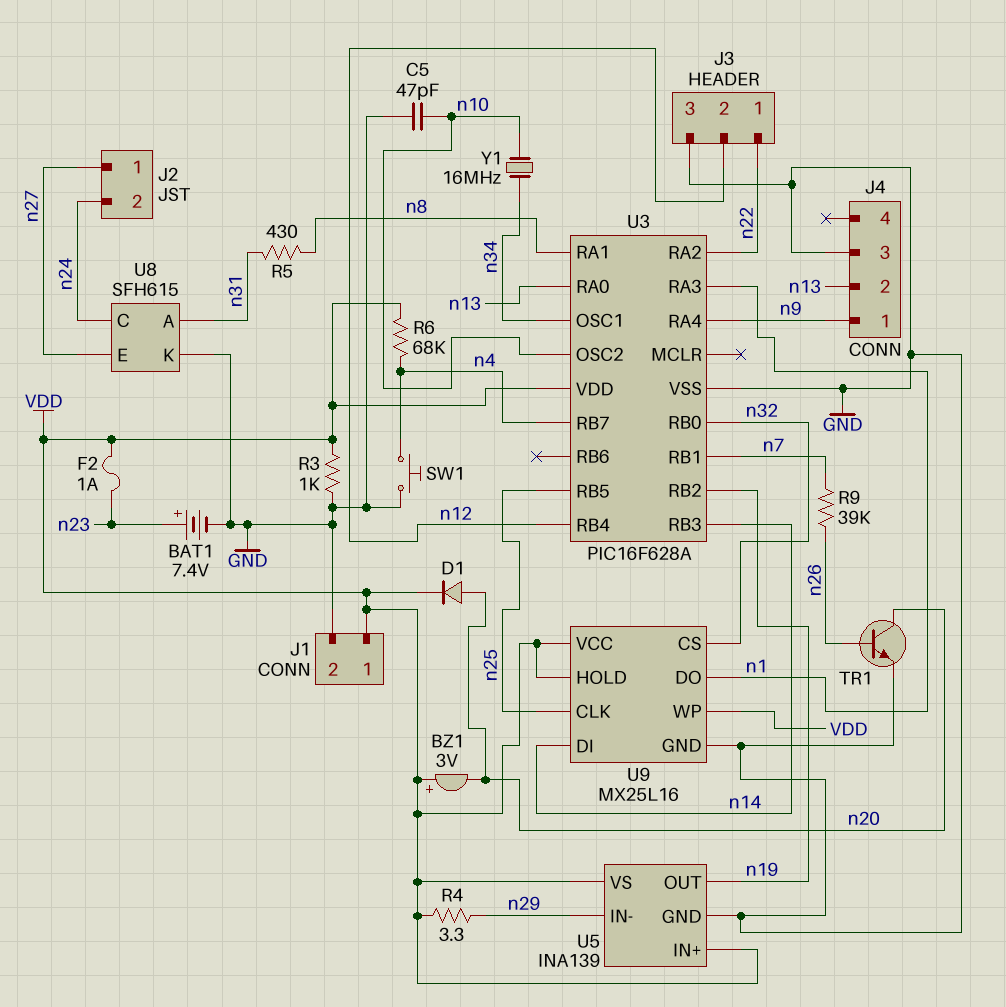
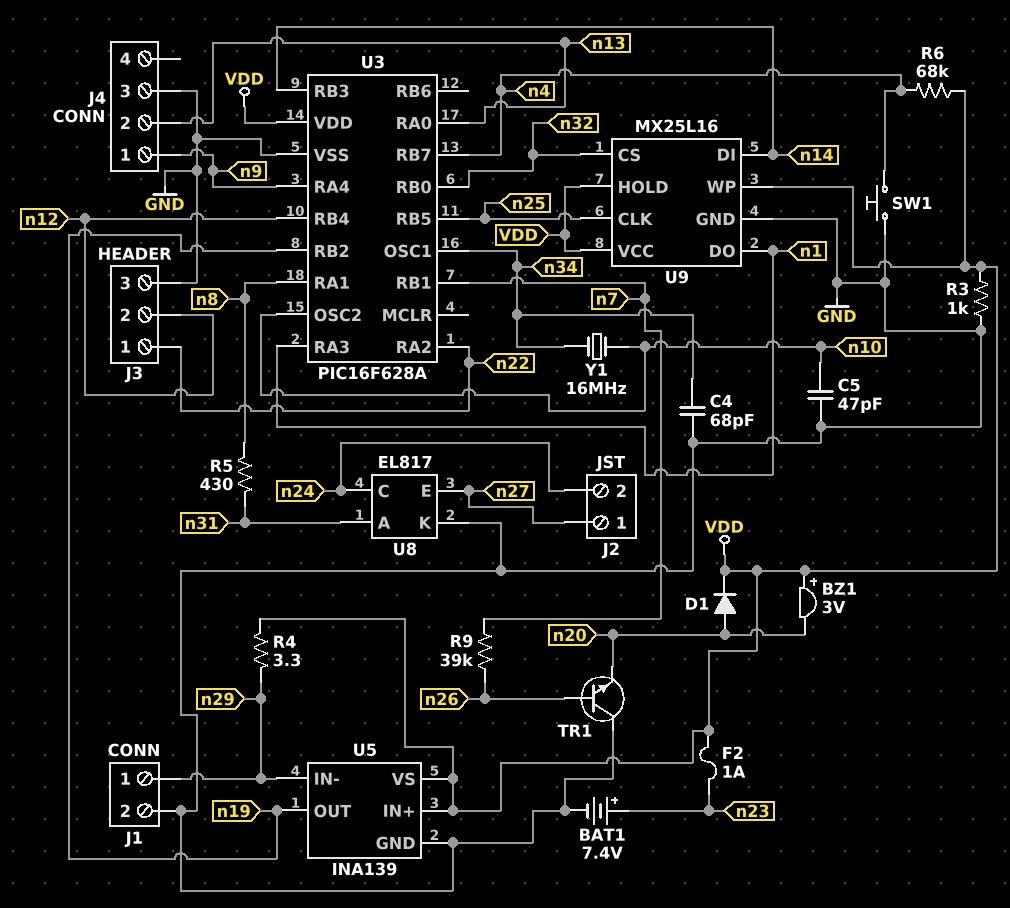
C4: none -> 68pF (GND, n34)
J1 pin 1: VDD -> n29
TR1: NPN (B n26, C n20, E GND) -> NPN (B n26, C GND, E n20)
U8: SFH615 -> EL817

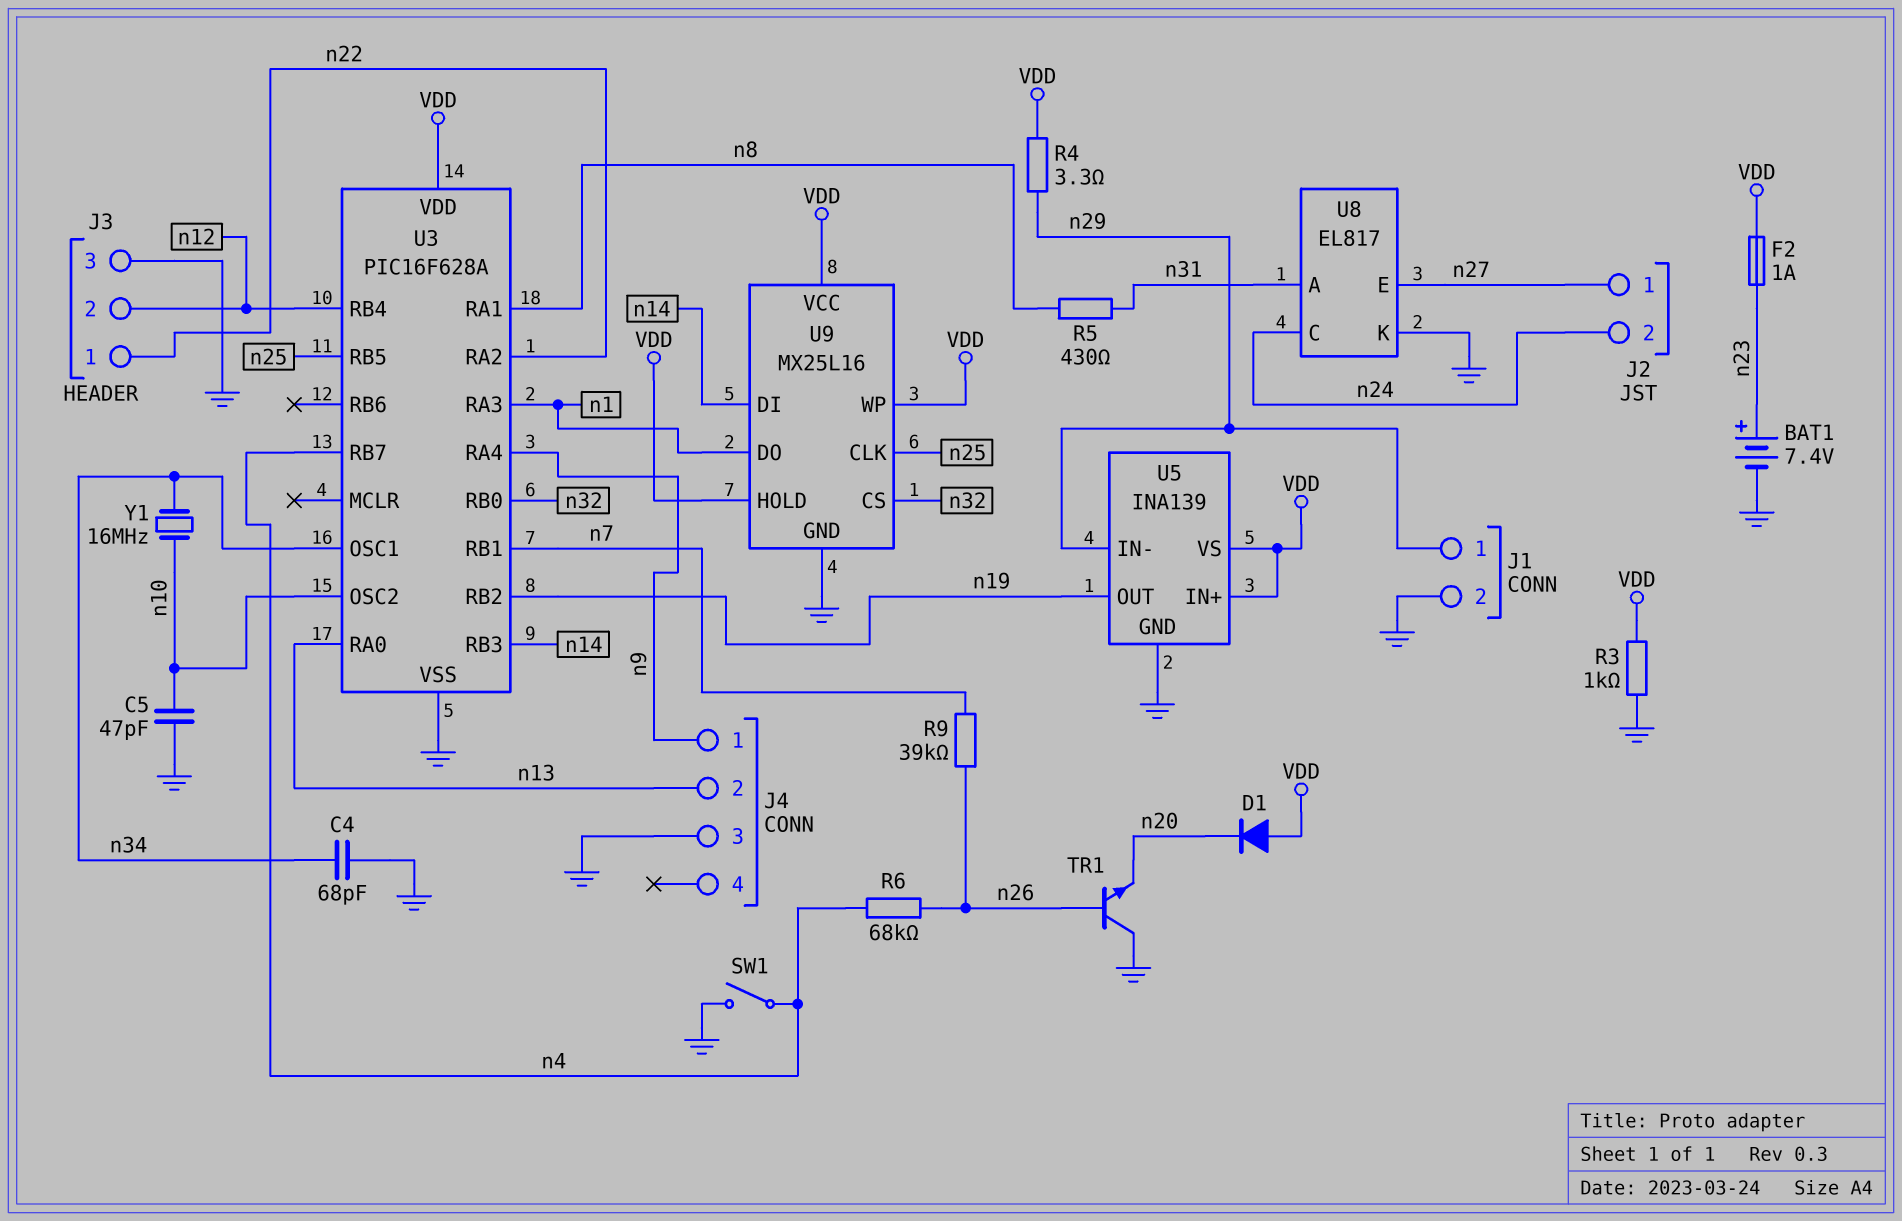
BZ1: buzzer 3V (plus VDD, minus n20) -> none
D1: diode (A n20, K VDD) -> diode (A VDD, K n20)
R6: 68k (VDD, n4) -> 68k (n4, n26)
SW1: button (GND, n4) -> switch (GND, n4)

